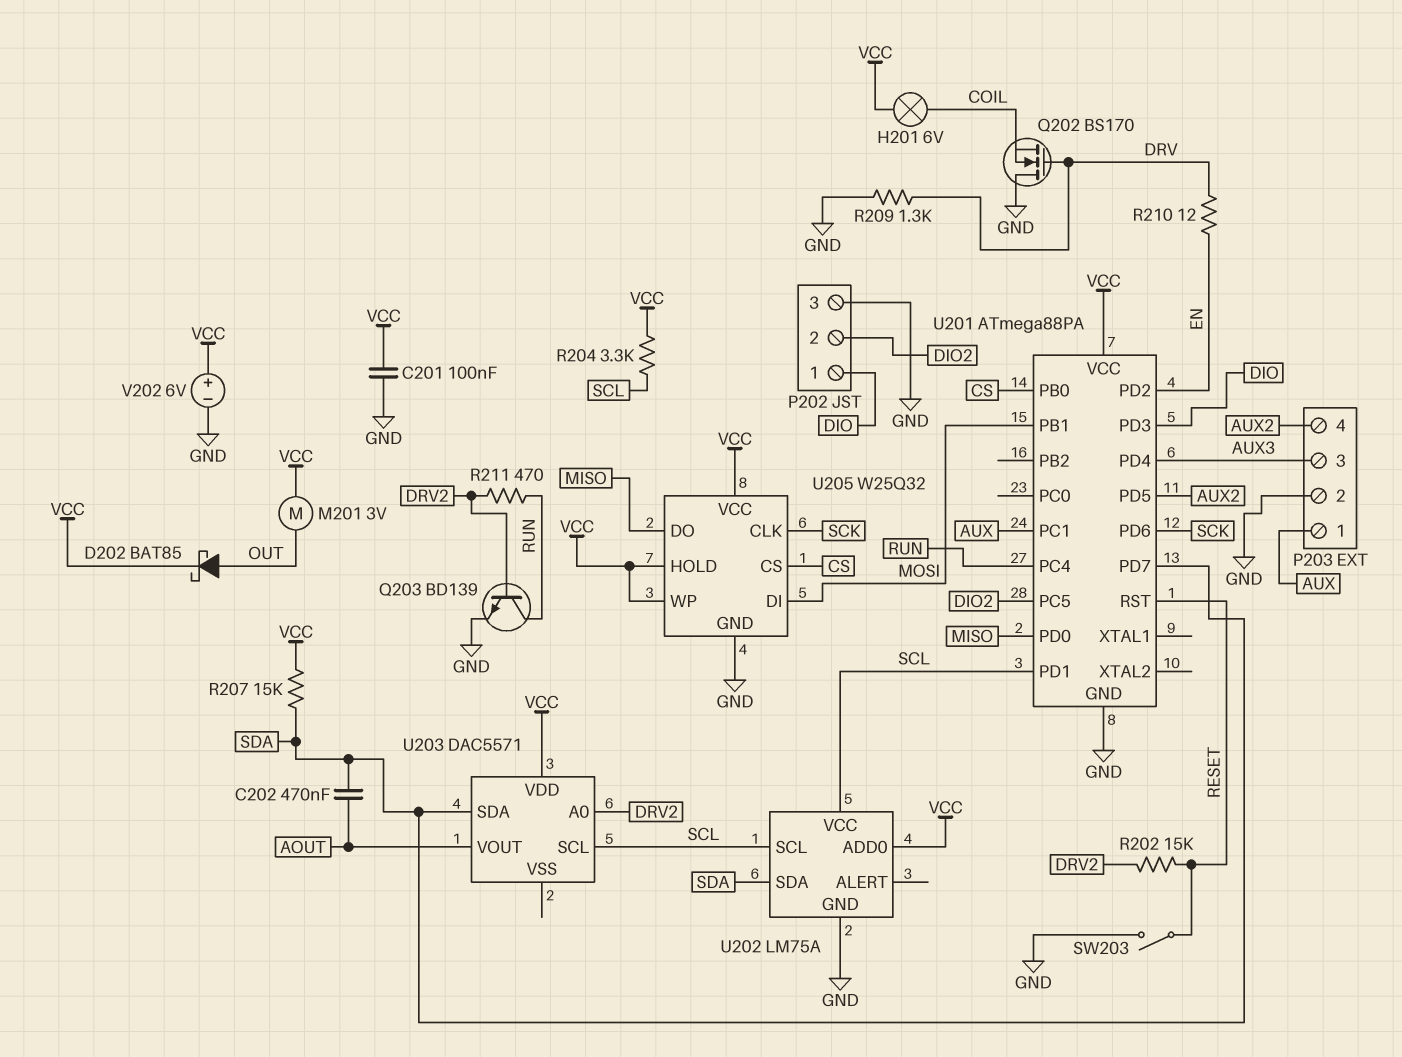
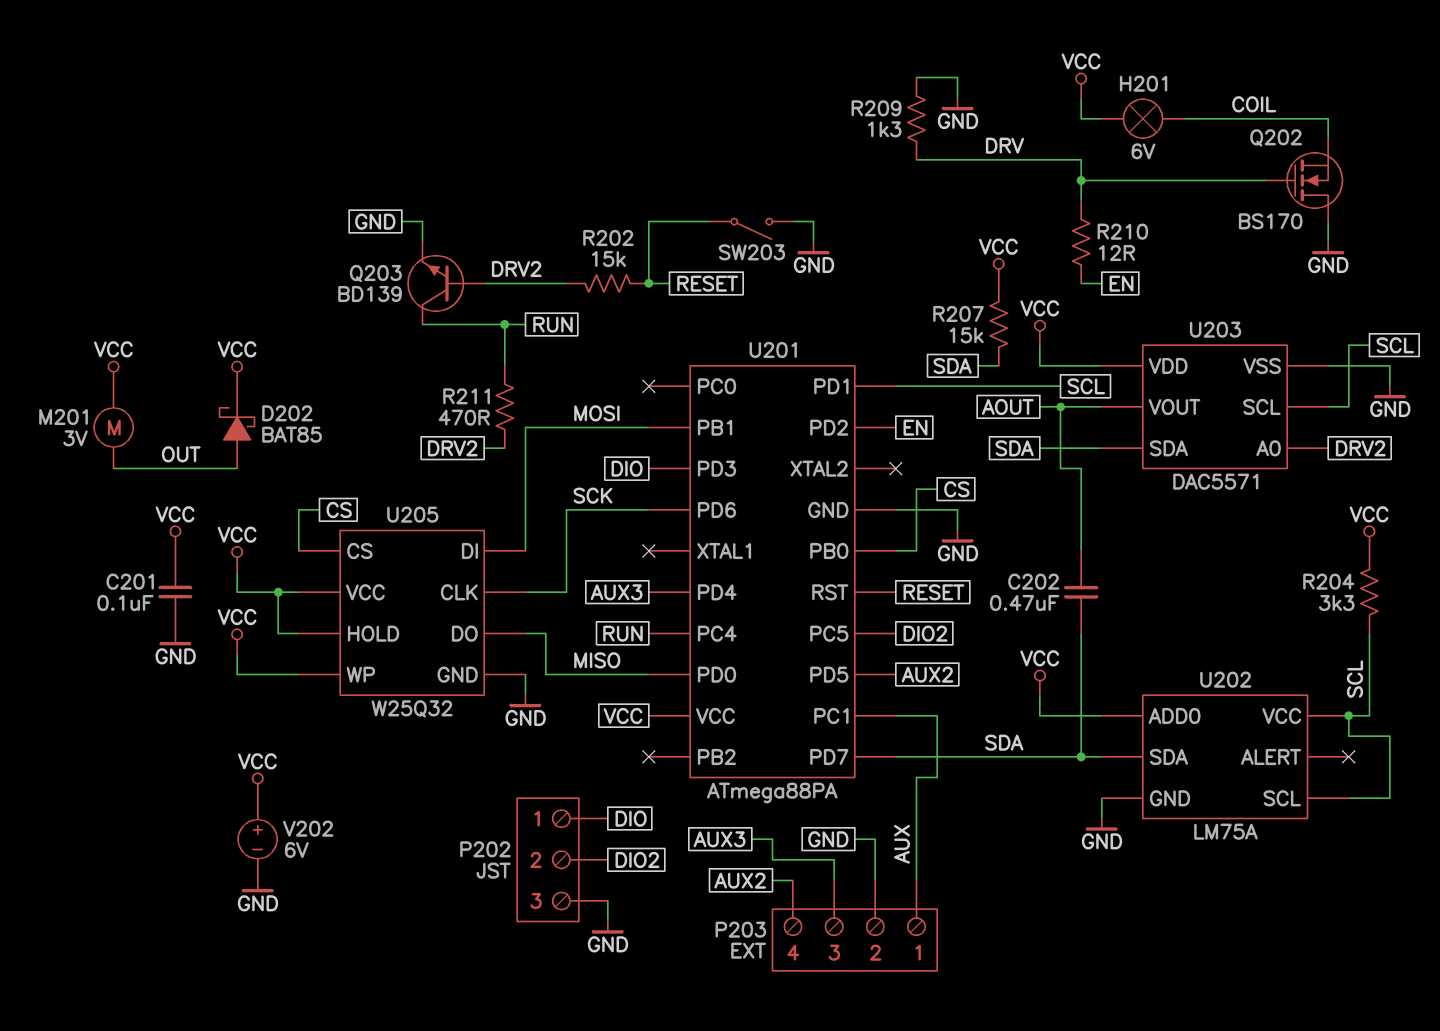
U203 pin VSS: none -> GND

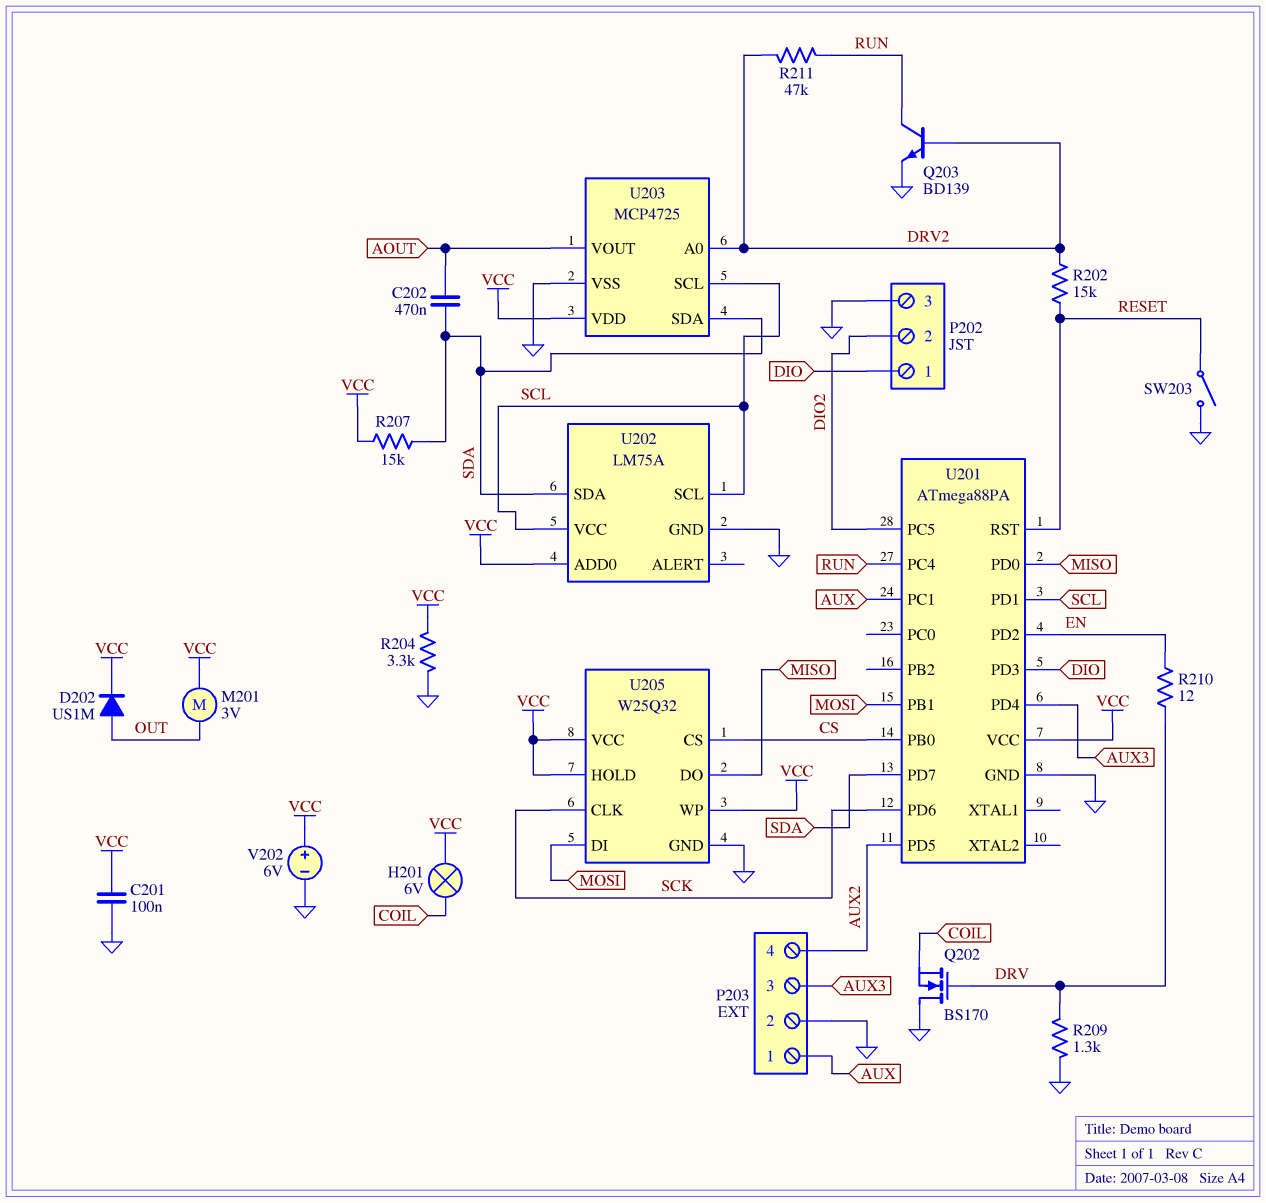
D202: schottky BAT85 (A OUT, K VCC) -> diode US1M (A OUT, K VCC)
R204: 3.3k (SCL, VCC) -> 3.3k (GND, VCC)
R211: 470 (DRV2, RUN) -> 47k (DRV2, RUN)
U203: DAC5571 -> MCP4725

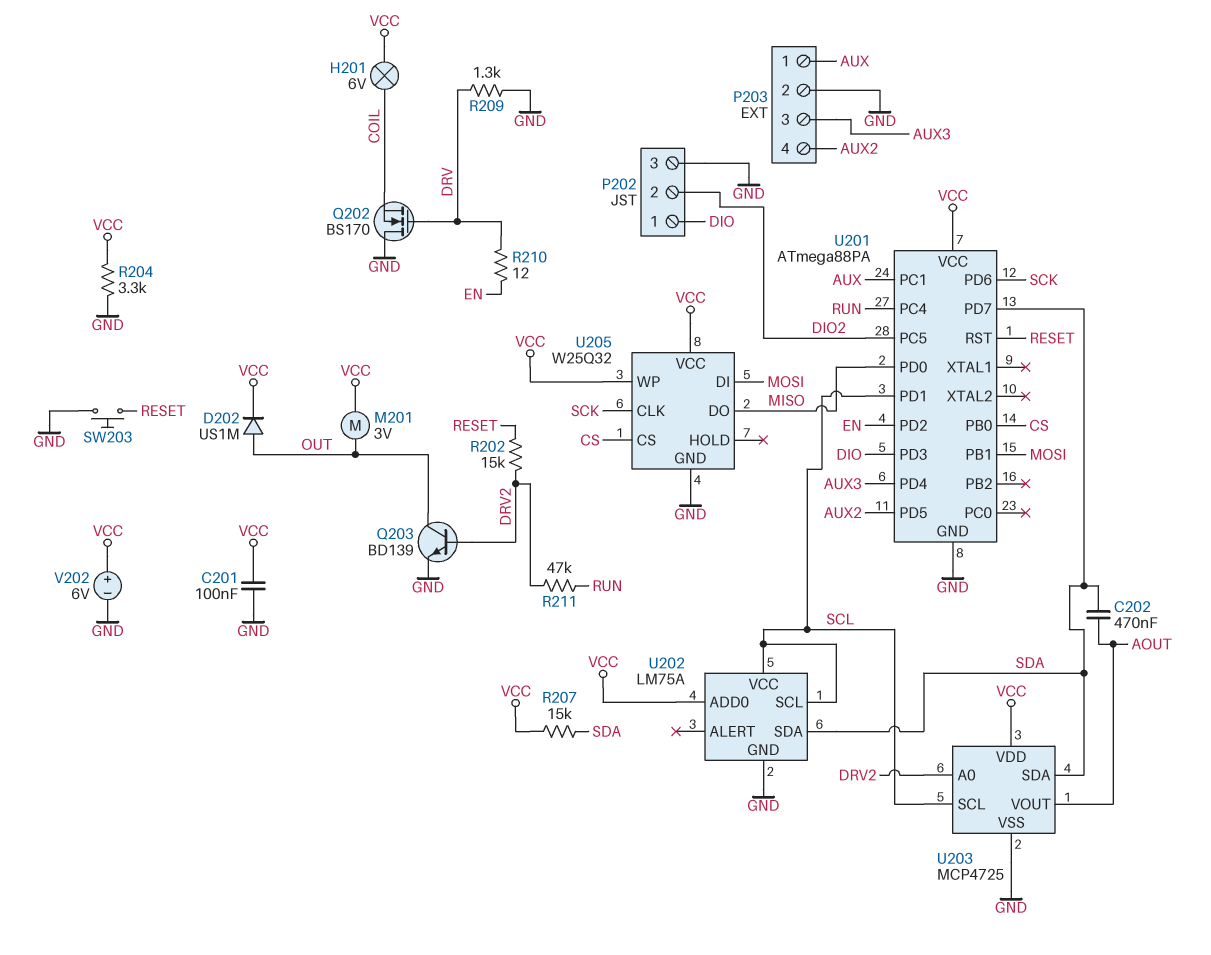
Q203: NPN BD139 (B DRV2, C RUN, E GND) -> NPN BD139 (B DRV2, C OUT, E GND)
SW203: switch (GND, RESET) -> button (GND, RESET)
U205 pin HOLD: VCC -> none

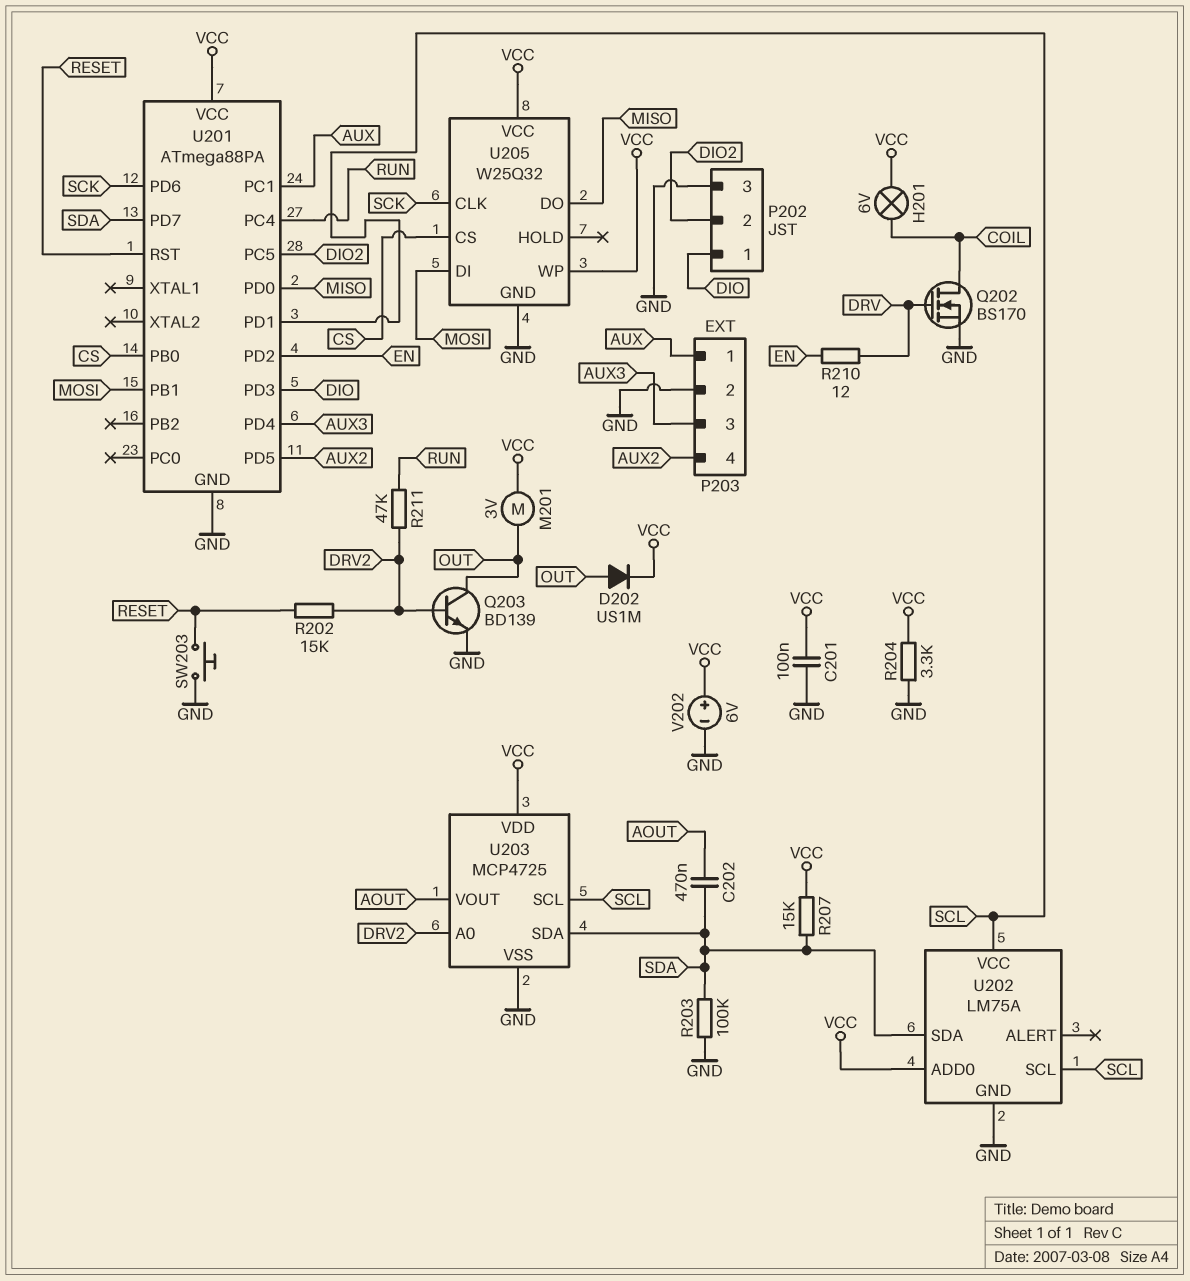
Q202: NMOS BS170 (G DRV, D GND, S COIL) -> NMOS BS170 (G DRV, D COIL, S GND)
R203: none -> 100k (GND, SDA)
R209: 1.3k (DRV, GND) -> none

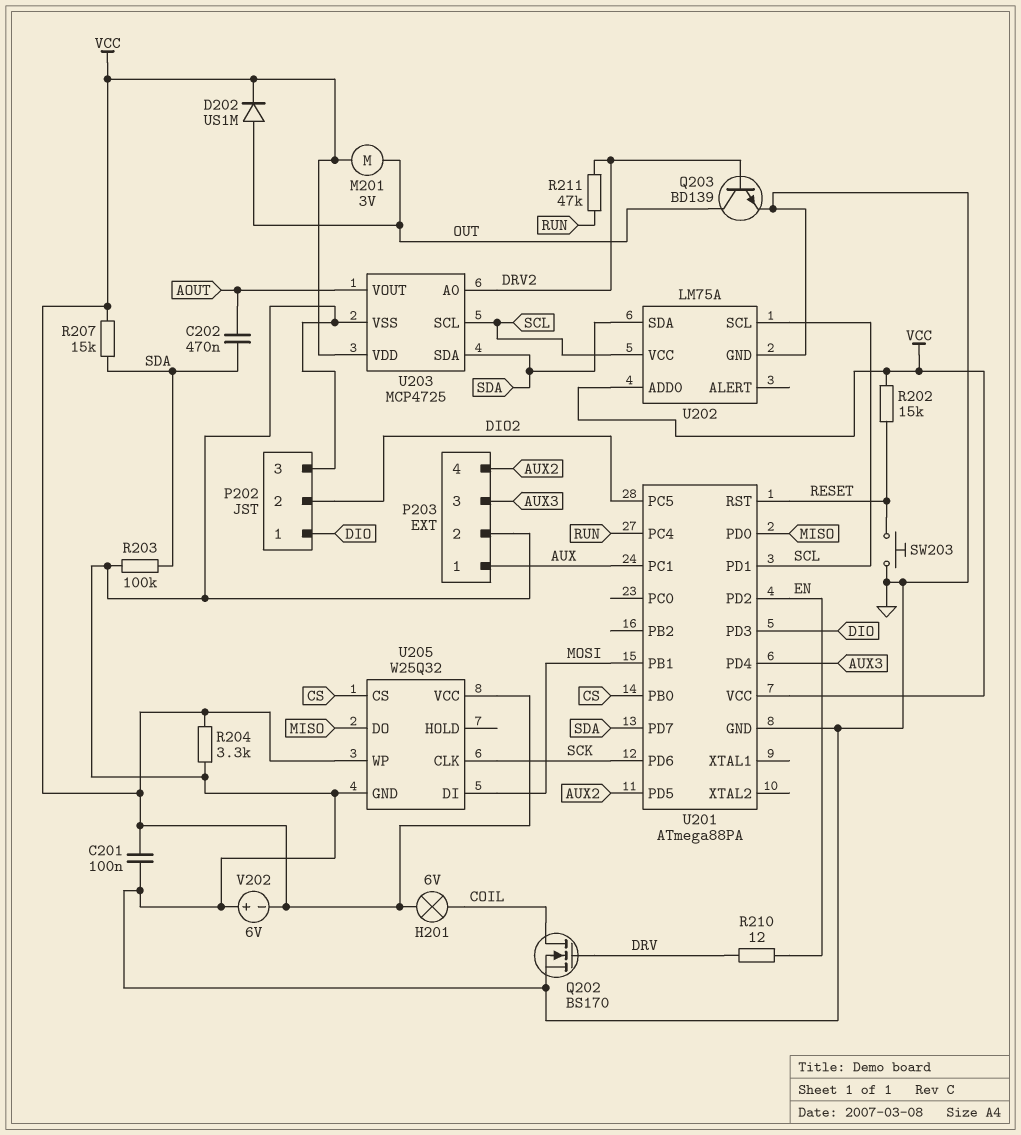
R202: 15k (DRV2, RESET) -> 15k (RESET, VCC)
V202: 6V (plus VCC, minus GND) -> 6V (plus GND, minus VCC)

